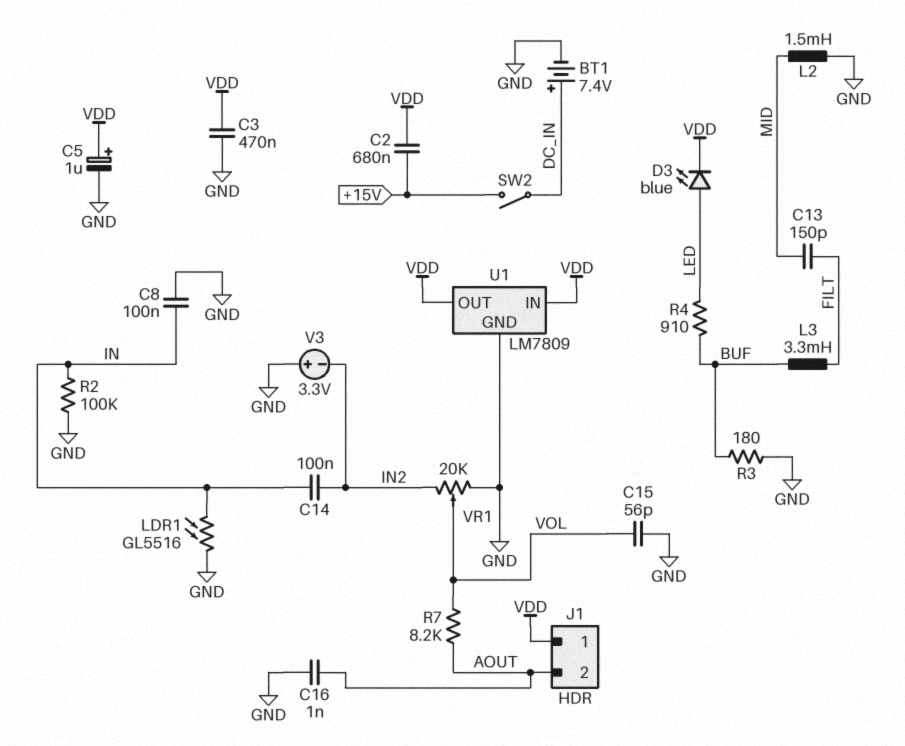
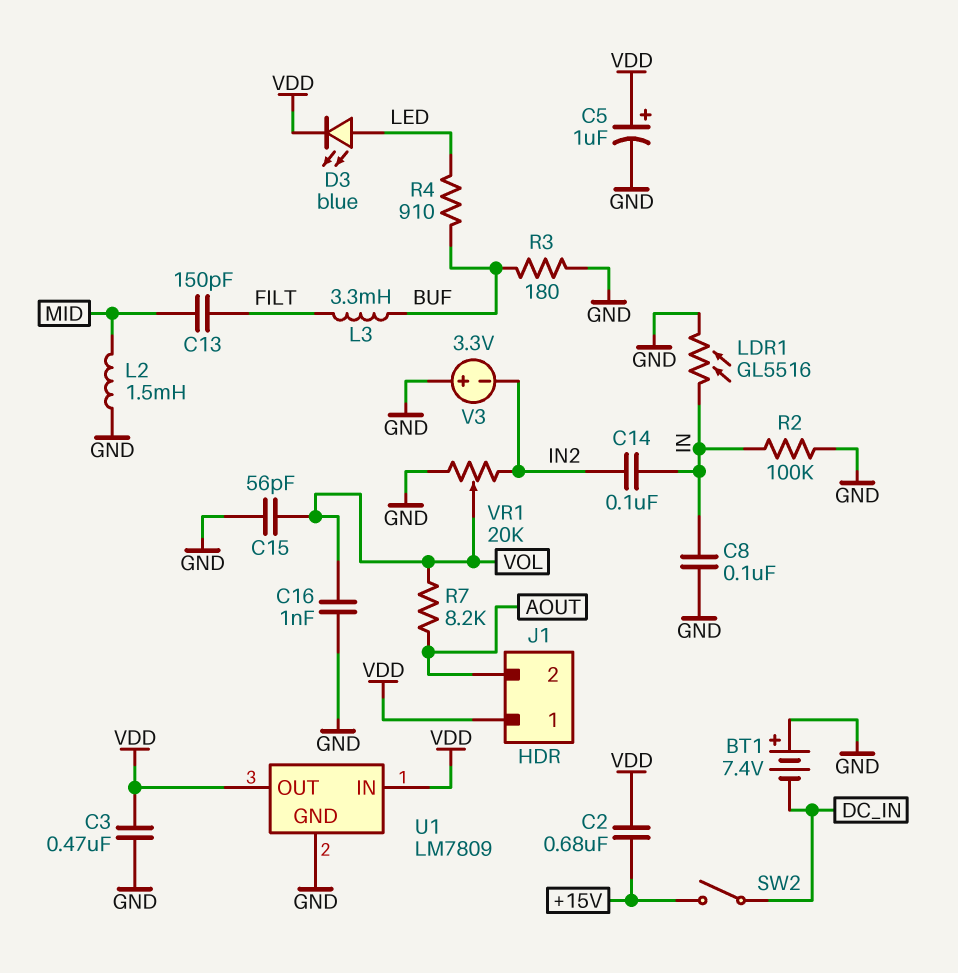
BT1: 7.4V (plus DC_IN, minus GND) -> 7.4V (plus GND, minus DC_IN)
C16: 1nF (AOUT, GND) -> 1nF (GND, VOL)

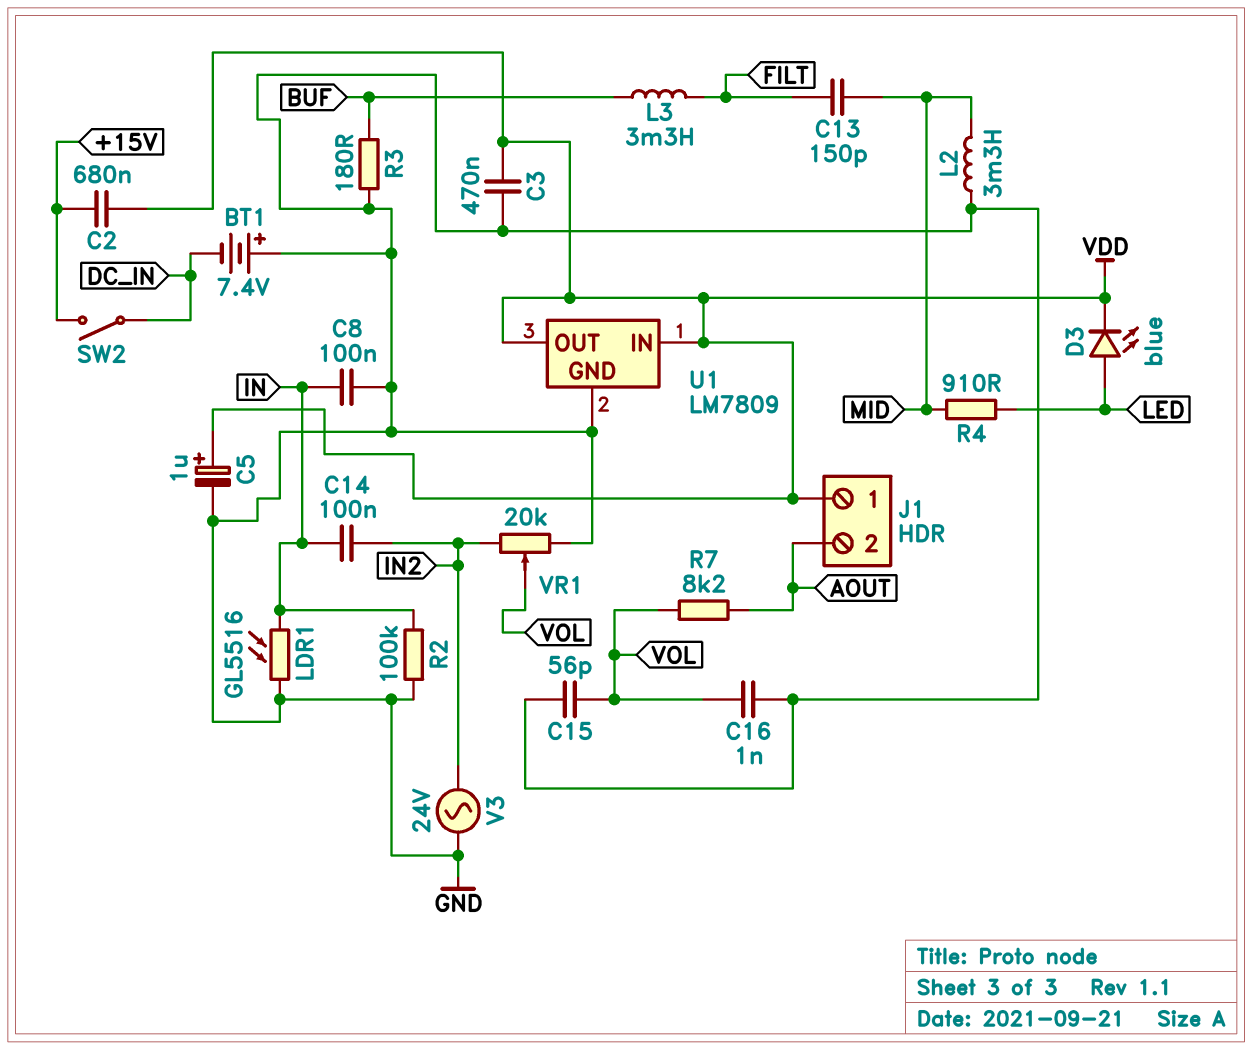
L2: 1.5mH (GND, MID) -> 3.3mH (GND, MID)
R4: 910 (BUF, LED) -> 910 (LED, MID)
V3: 3.3V (plus GND, minus IN2) -> AC 24V (GND, IN2)

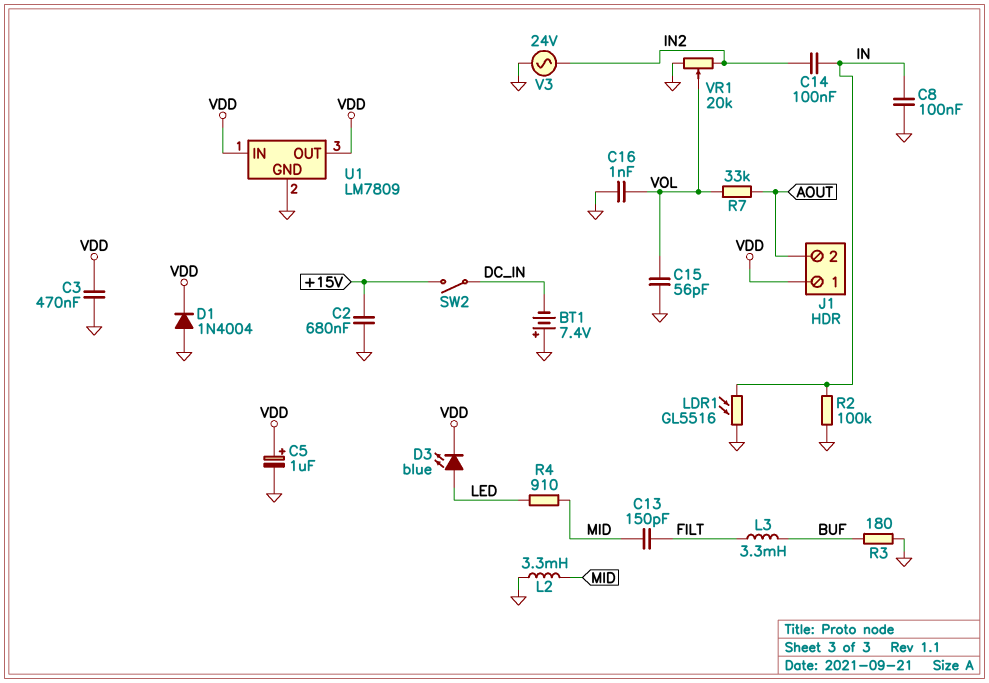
C2: 680nF (+15V, VDD) -> 680nF (+15V, GND)
D1: none -> diode 1N4004 (A GND, K VDD)
R7: 8.2k (AOUT, VOL) -> 33k (AOUT, VOL)

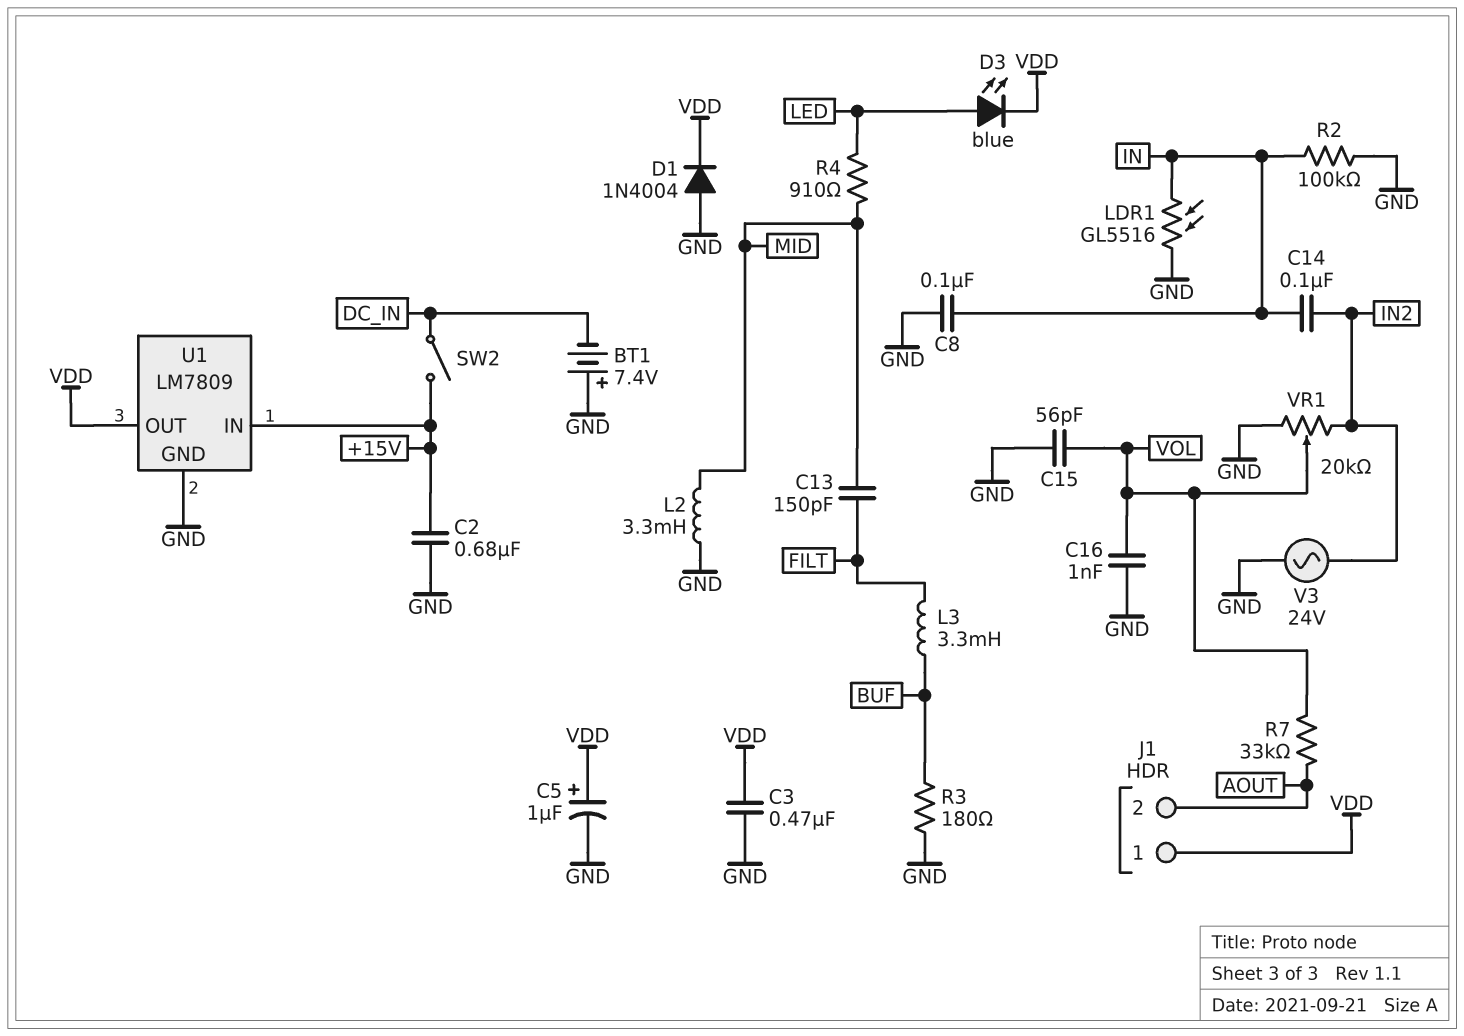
U1 pin IN: VDD -> +15V

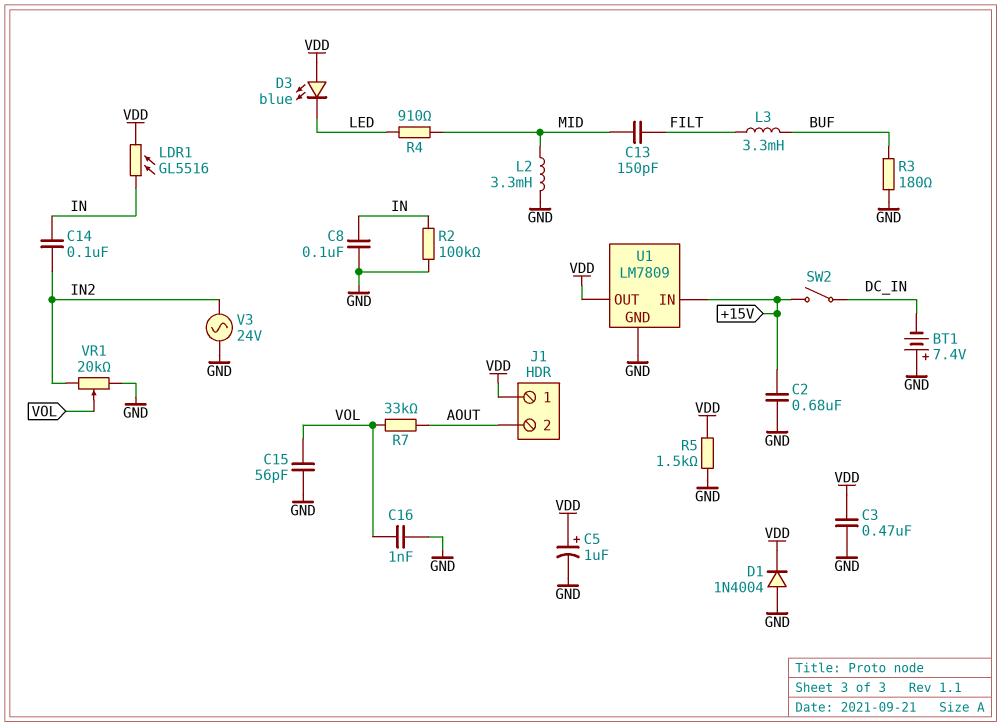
D3: LED blue (A LED, K VDD) -> LED blue (A VDD, K LED)
LDR1: GL5516 (GND, IN) -> GL5516 (IN, VDD)
R5: none -> 1.5k (GND, VDD)

